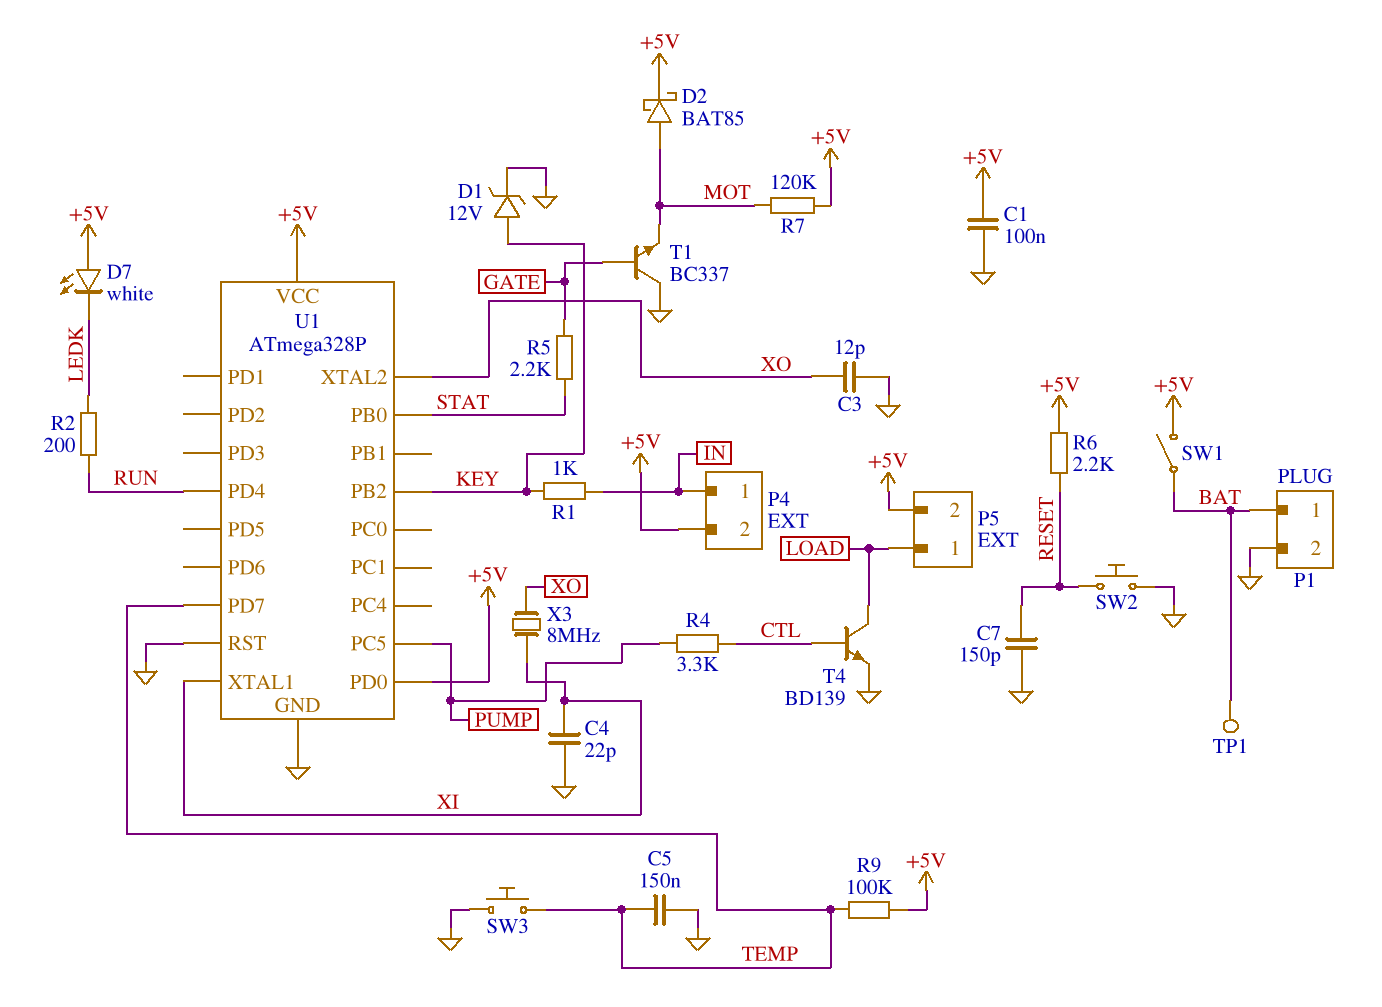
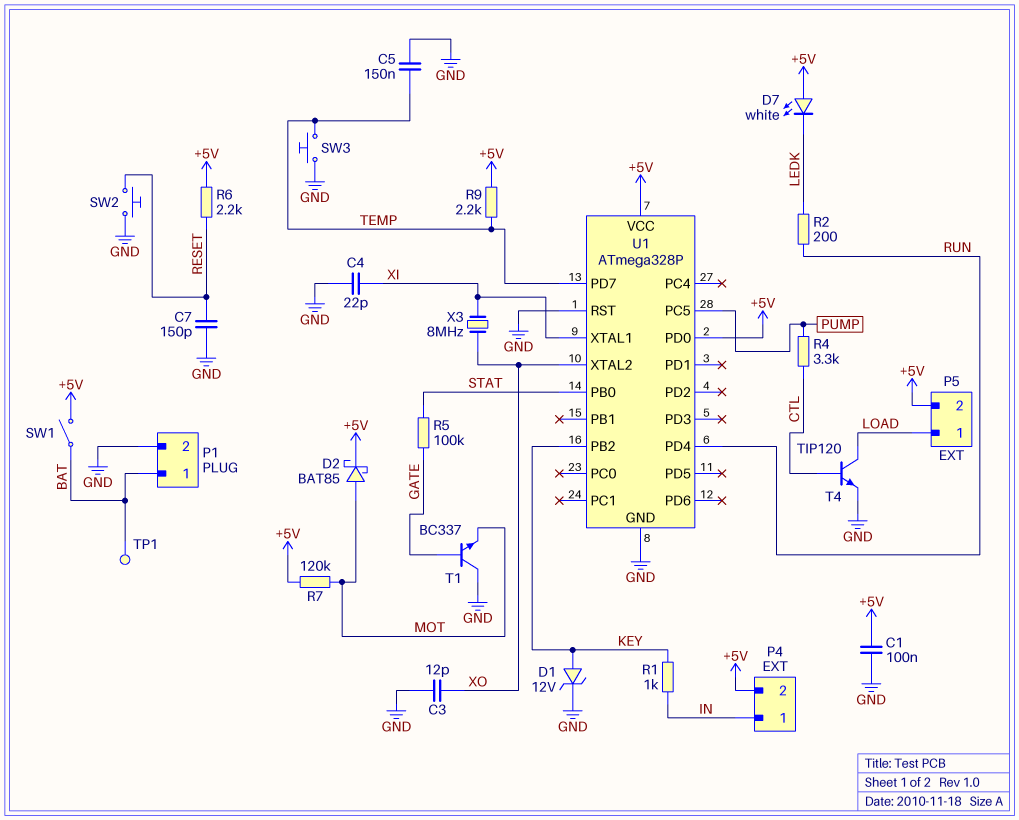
R5: 2.2k (GATE, STAT) -> 100k (GATE, STAT)
R9: 100k (+5V, TEMP) -> 2.2k (+5V, TEMP)
T4: NPN BD139 (B CTL, C LOAD, E GND) -> NPN TIP120 (B CTL, C LOAD, E GND)

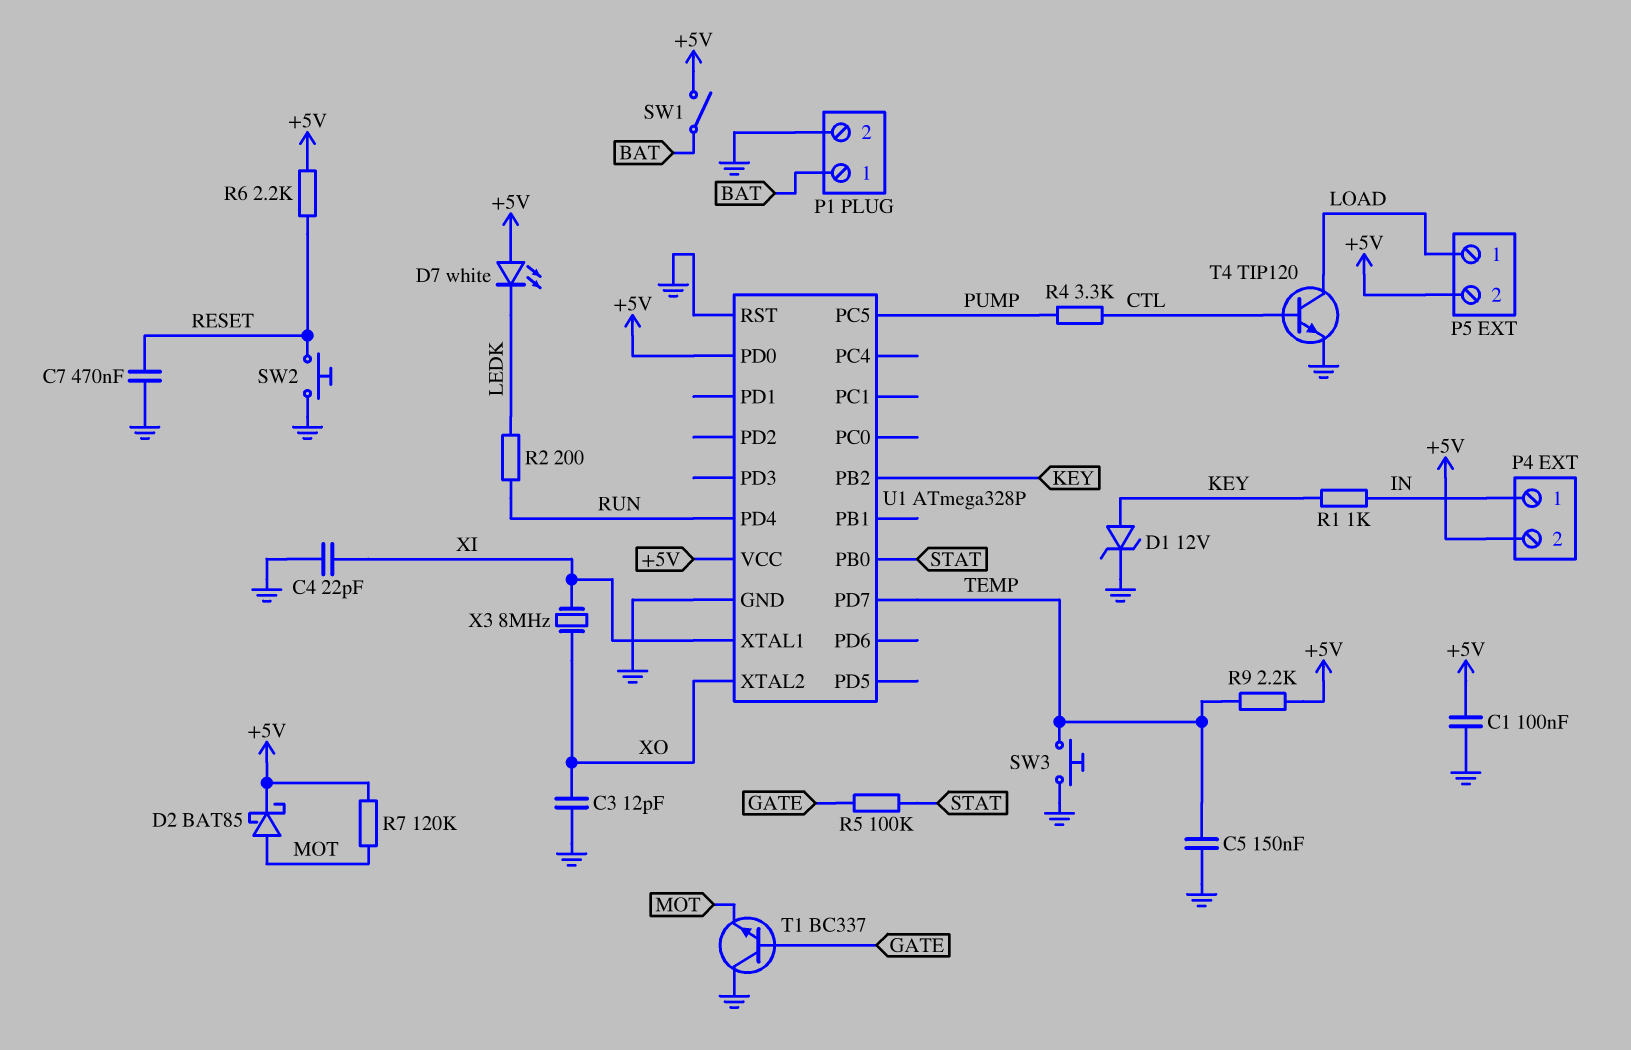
C7: 150pF (GND, RESET) -> 470nF (GND, RESET)
TP1: test point (BAT) -> none

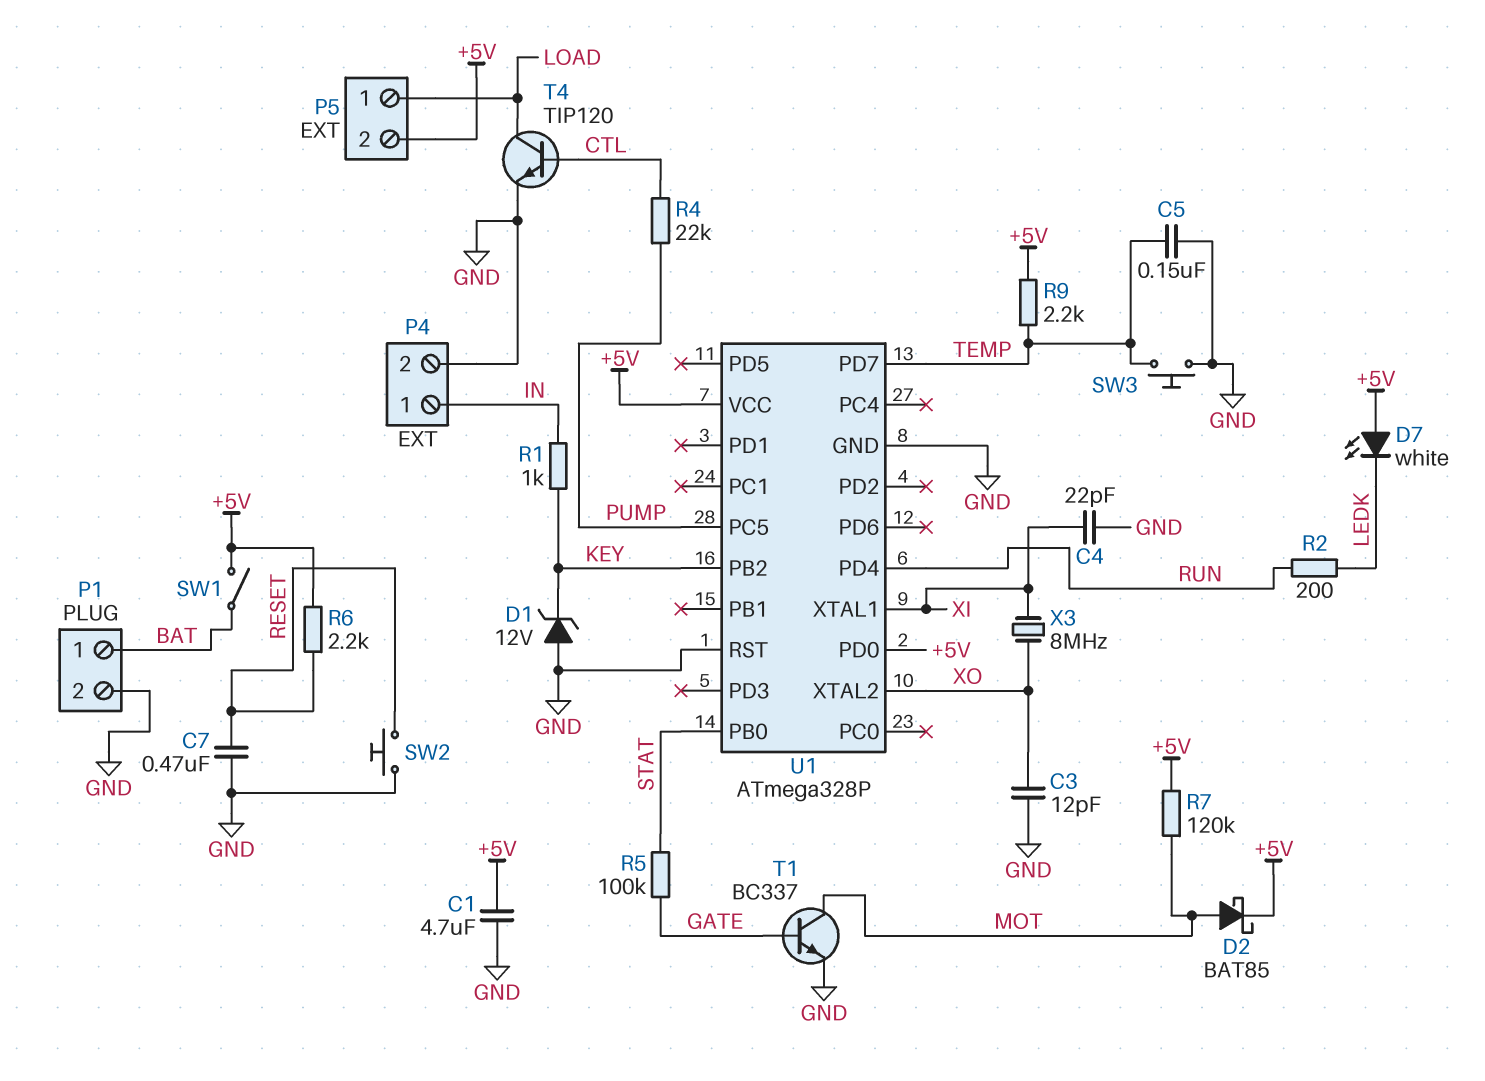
C1: 100nF (+5V, GND) -> 4.7uF (+5V, GND)
D1: zener 12V (A KEY, K GND) -> zener 12V (A GND, K KEY)
P4 pin 2: +5V -> GND
R4: 3.3k (CTL, PUMP) -> 22k (CTL, PUMP)
T1: NPN BC337 (B GATE, C GND, E MOT) -> NPN BC337 (B GATE, C MOT, E GND)

